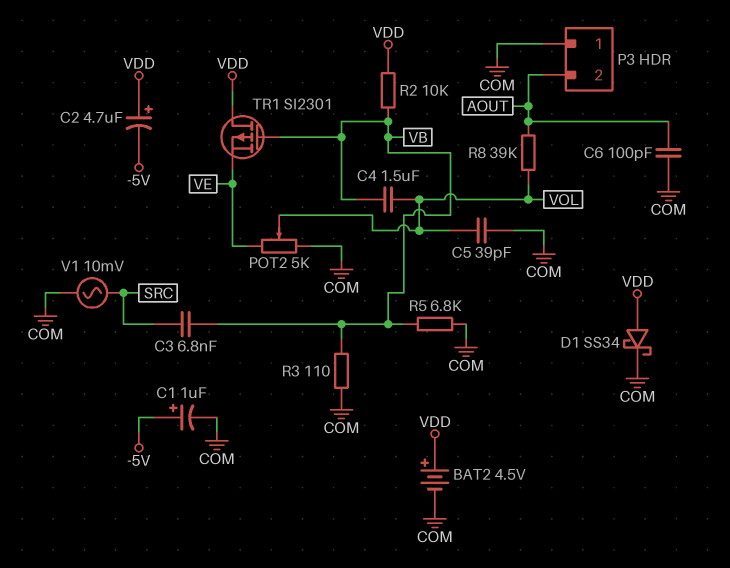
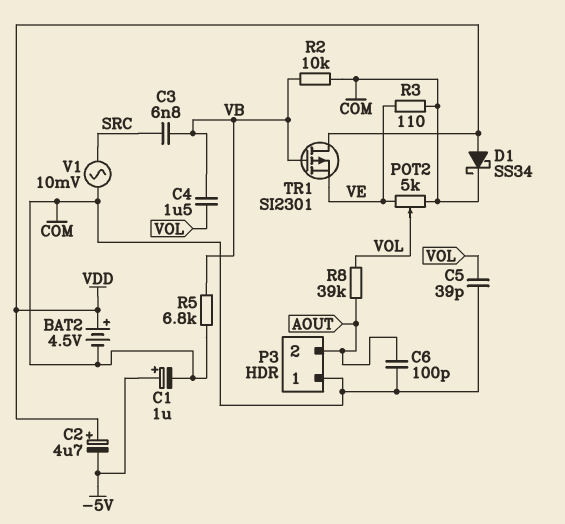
R2: 10k (VB, VDD) -> 10k (COM, VB)
R3: 110 (COM, VB) -> 110 (COM, VE)

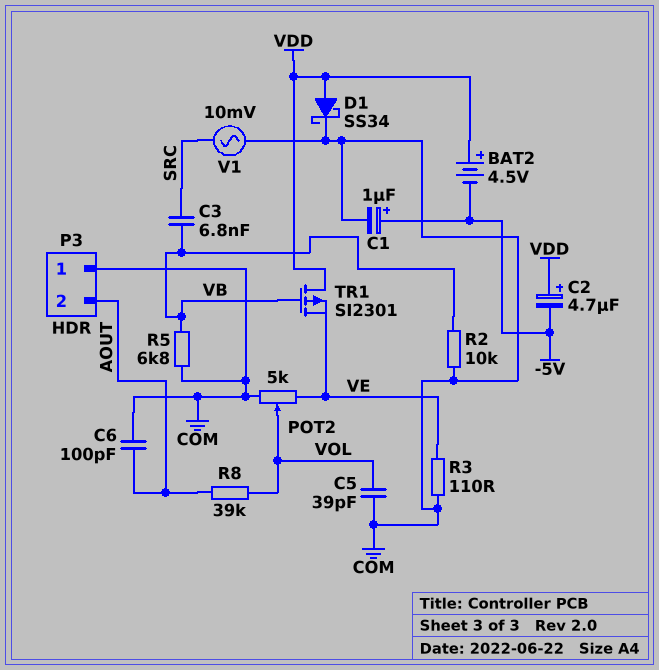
BAT2: 4.5V (plus VDD, minus COM) -> 4.5V (plus VDD, minus -5V)
C4: 1.5uF (VB, VOL) -> none

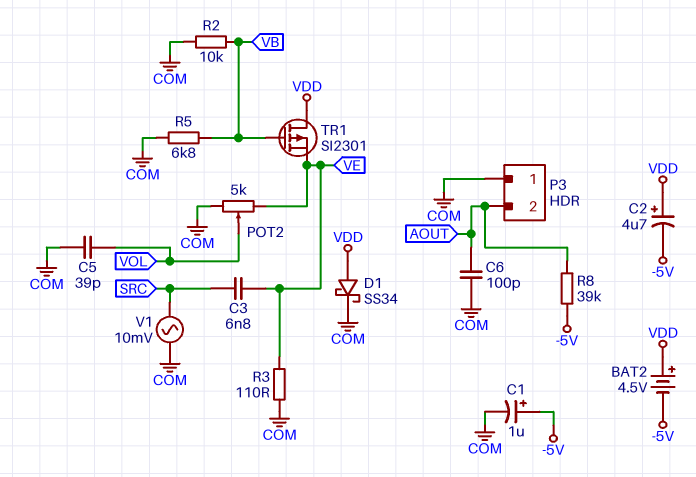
C3: 6.8nF (SRC, VB) -> 6.8nF (SRC, VE)
R8: 39k (AOUT, VOL) -> 39k (-5V, AOUT)

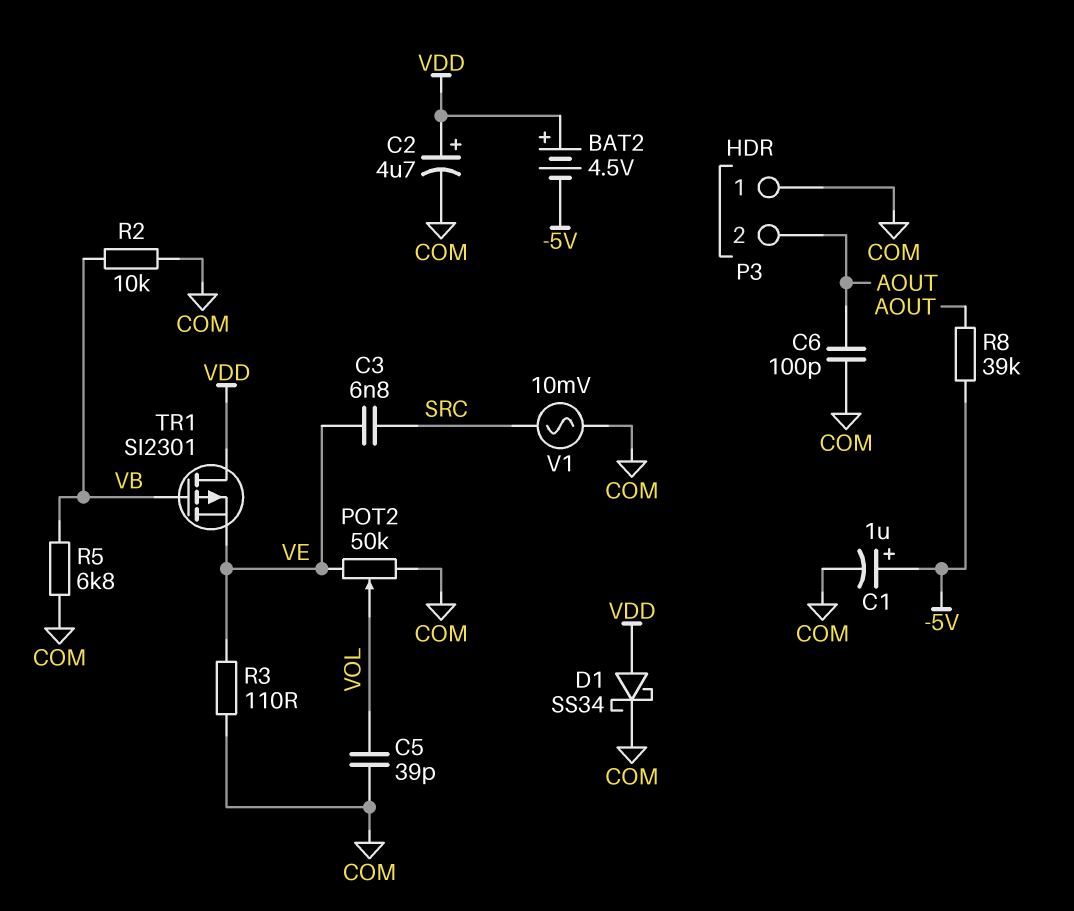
C2: 4.7uF (plus VDD, minus -5V) -> 4.7uF (plus VDD, minus COM)
POT2: 5k (COM, VE, wiper VOL) -> 50k (COM, VE, wiper VOL)

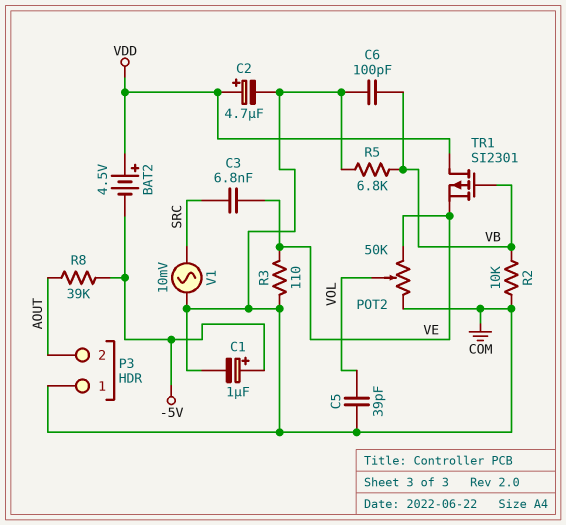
C6: 100pF (AOUT, COM) -> 100pF (COM, VB)
D1: schottky SS34 (A VDD, K COM) -> none

